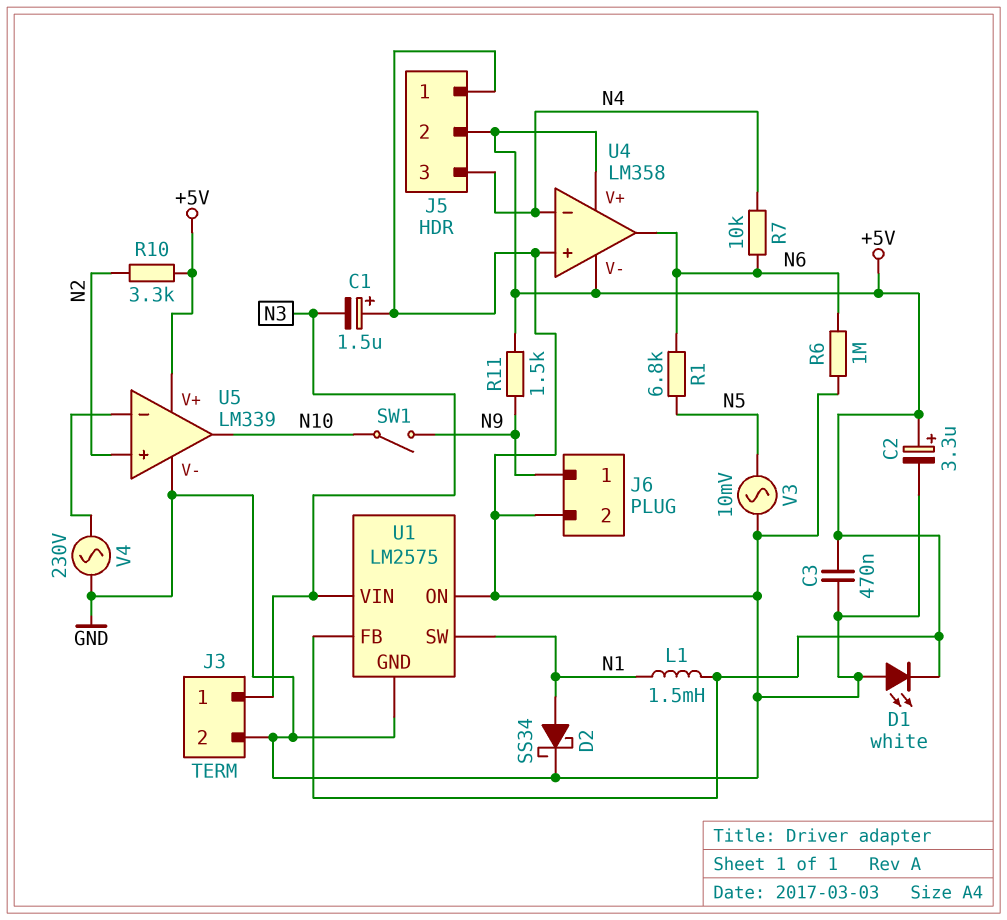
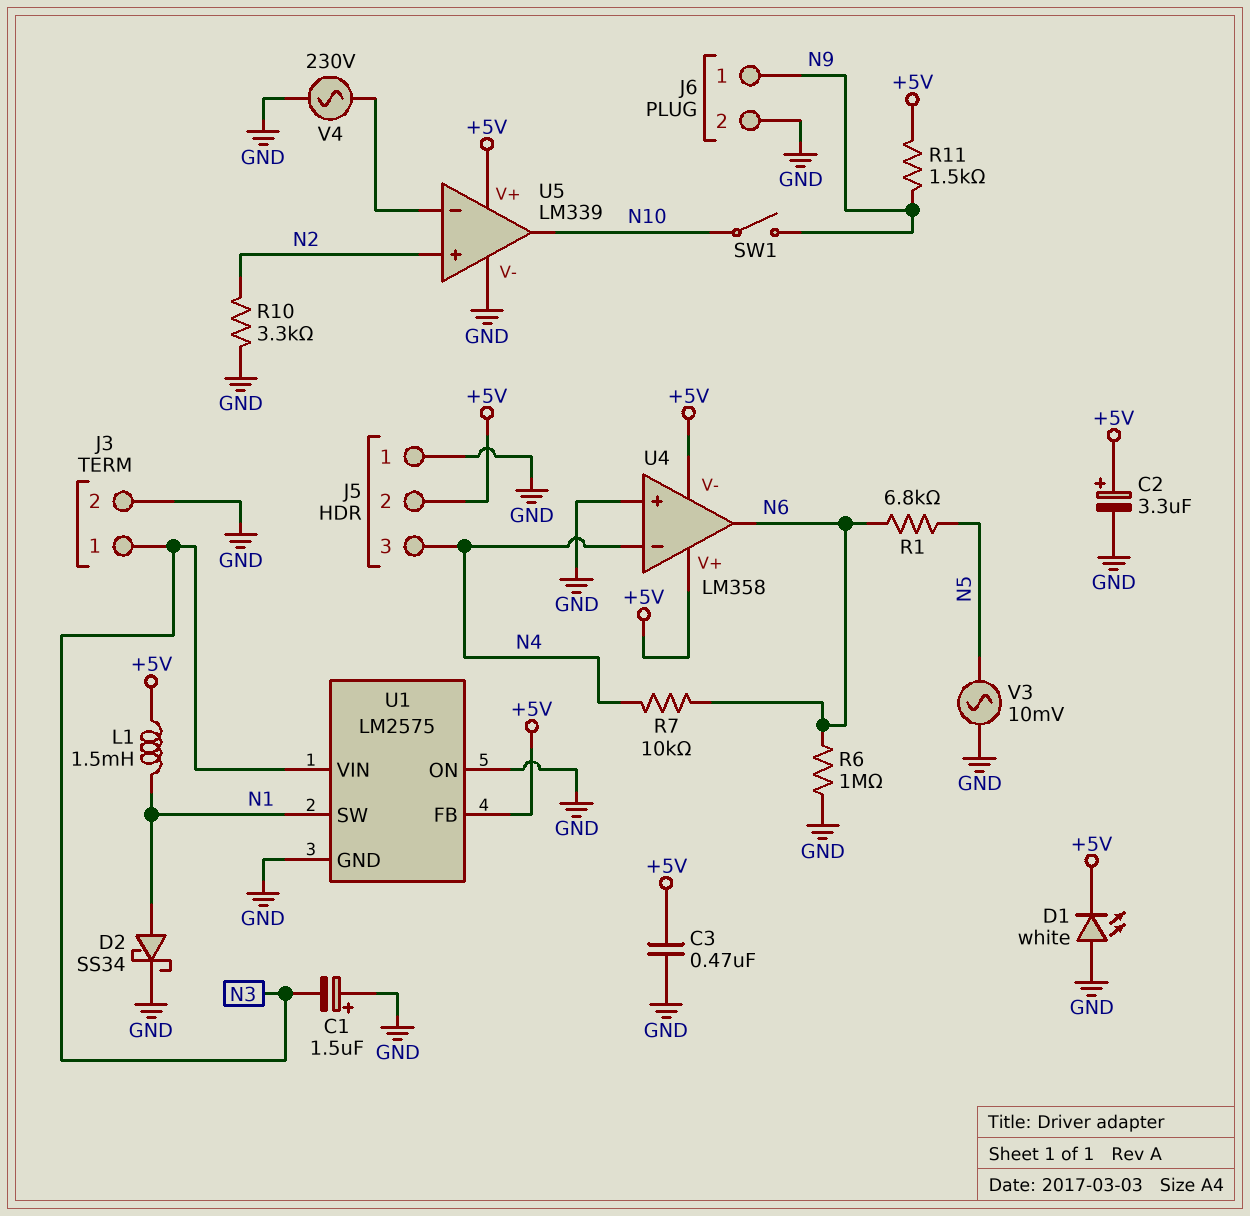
R10: 3.3k (+5V, N2) -> 3.3k (GND, N2)

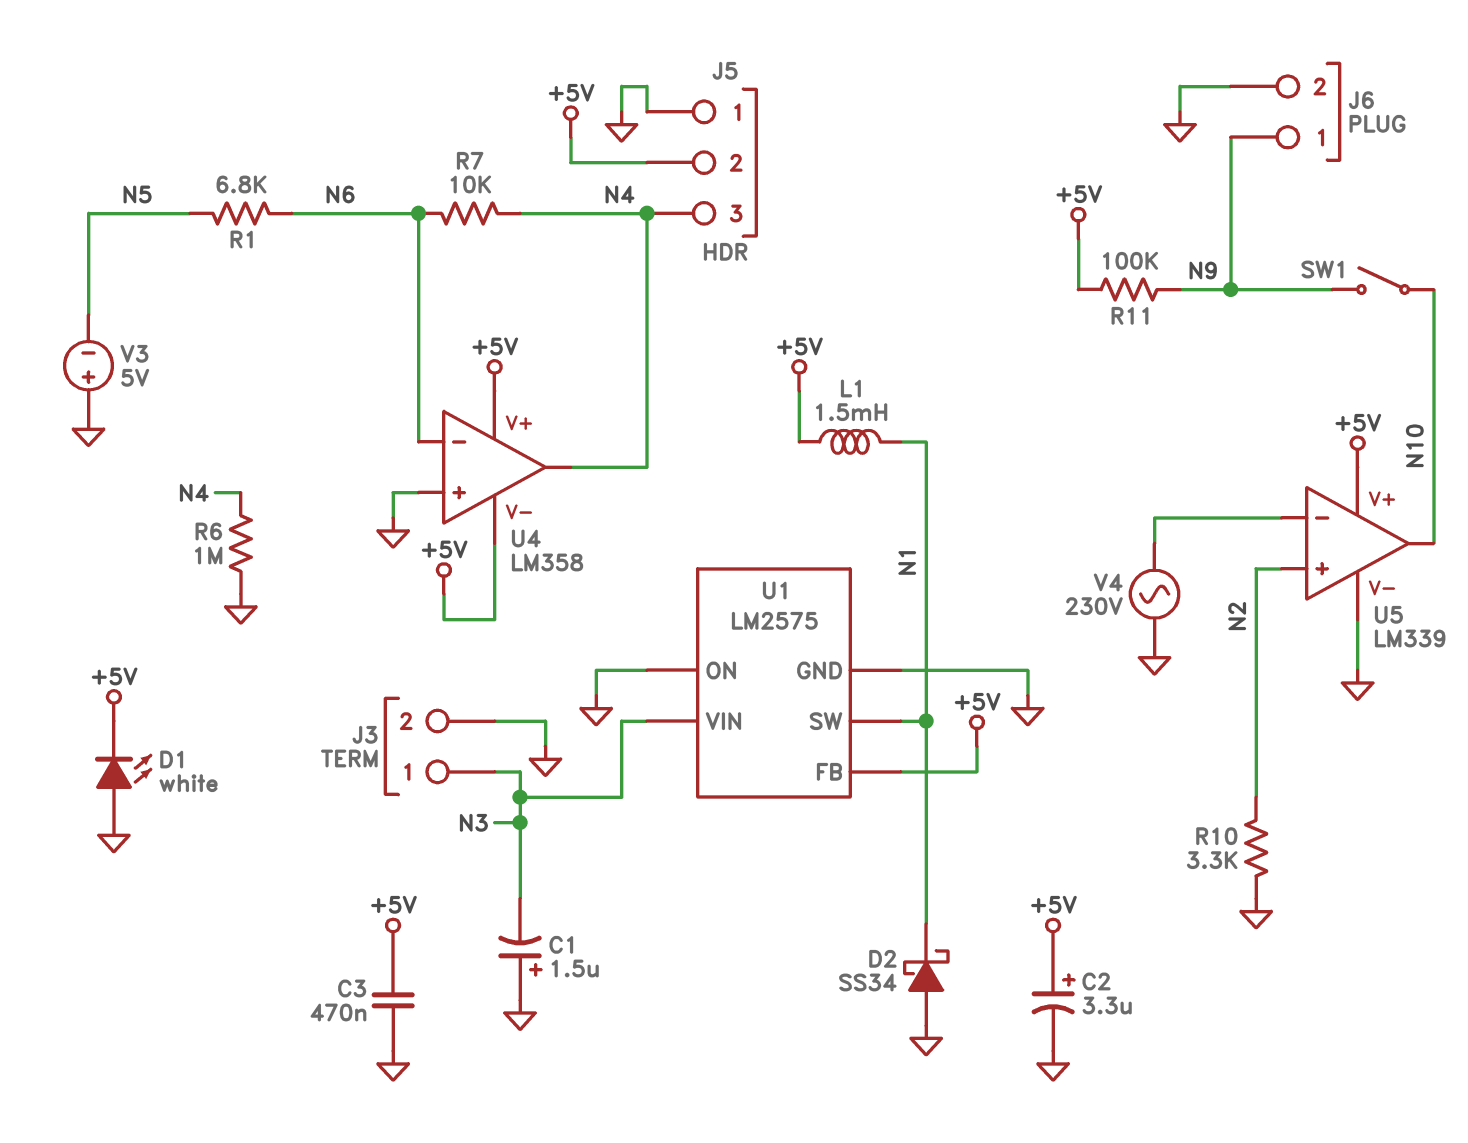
D2: schottky SS34 (A N1, K GND) -> schottky SS34 (A GND, K N1)
R6: 1M (GND, N6) -> 1M (GND, N4)
R11: 1.5k (+5V, N9) -> 100k (+5V, N9)
U4 pin in-: N4 -> N6
U4 pin out: N6 -> N4
V3: AC 10mV (GND, N5) -> 5V (plus GND, minus N5)

